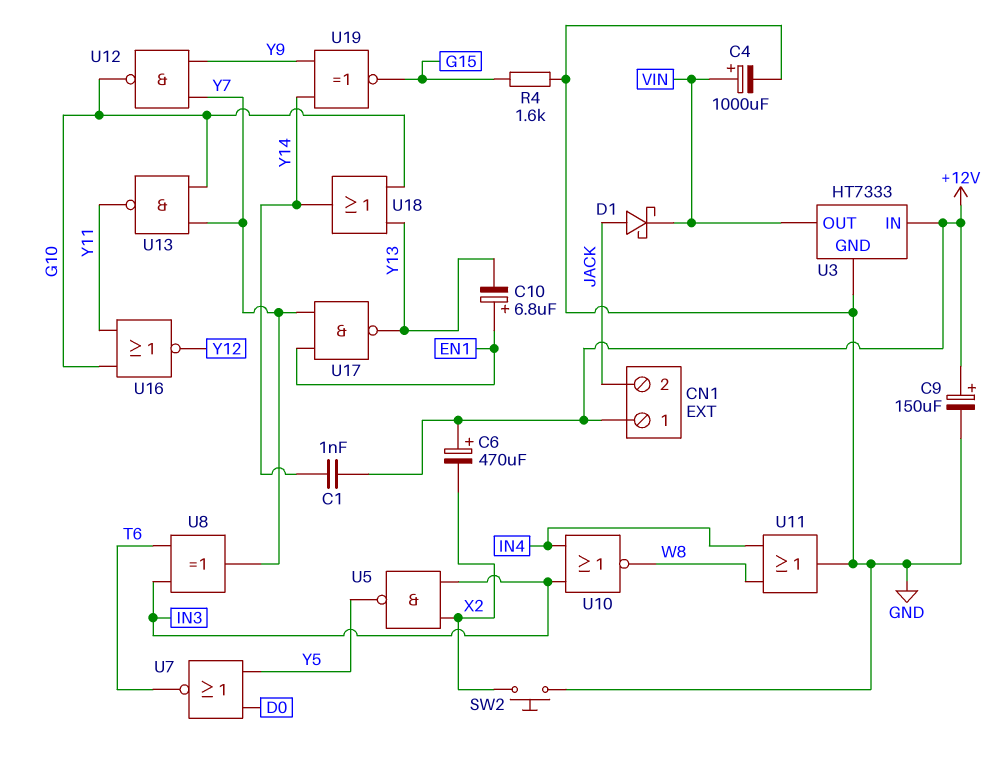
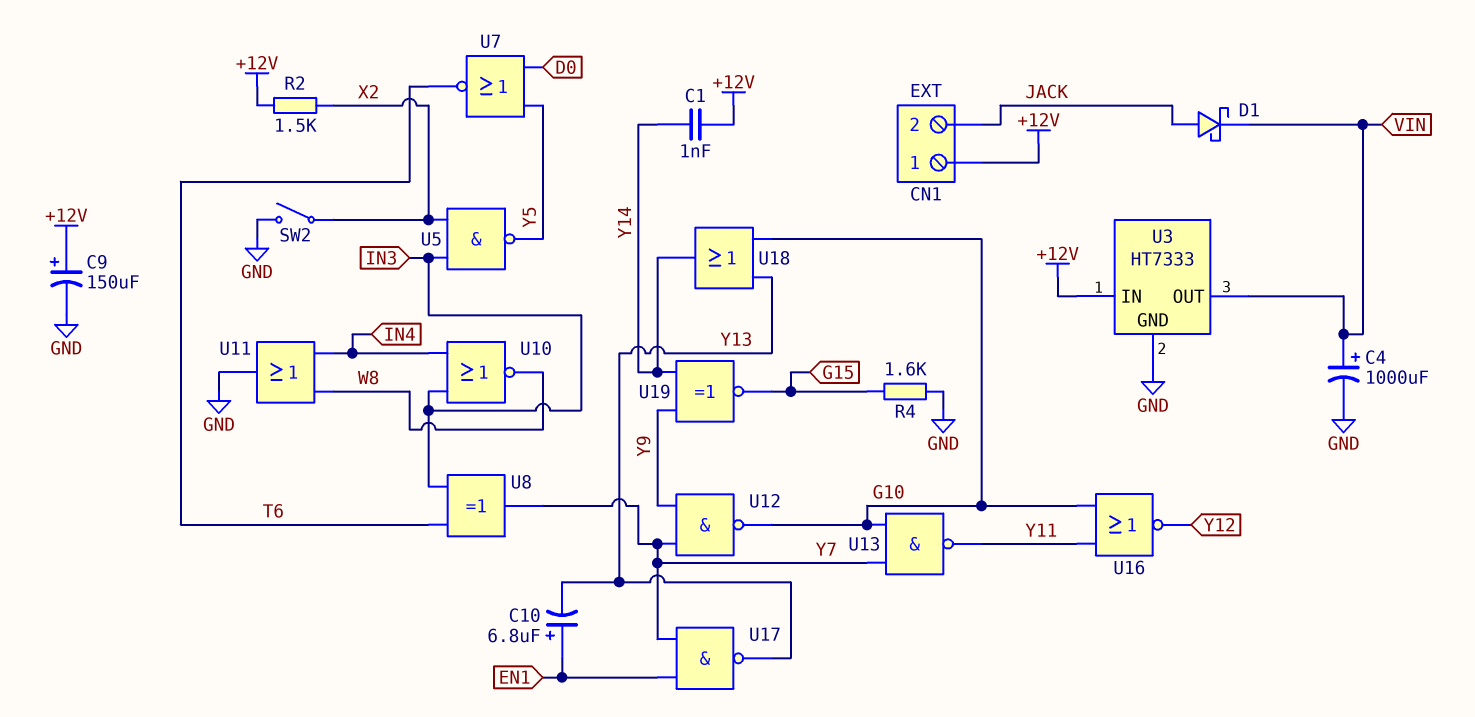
C6: 470uF (plus +12V, minus X2) -> none
R2: none -> 1.5k (+12V, X2)
SW2: button (GND, X2) -> switch (GND, X2)

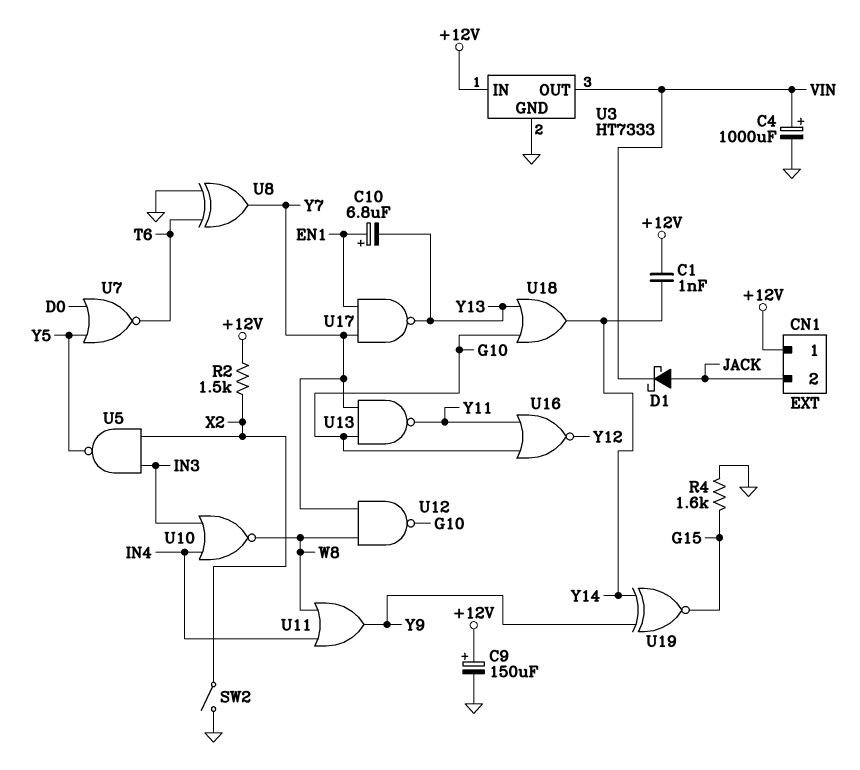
U8: XOR (in IN3, in T6, out Y7) -> XOR (in GND, in T6, out Y7)
U11: OR (in IN4, in W8, out GND) -> OR (in IN4, in W8, out Y9)
U12: NAND (in Y7, in Y9, out G10) -> NAND (in W8, in Y7, out G10)

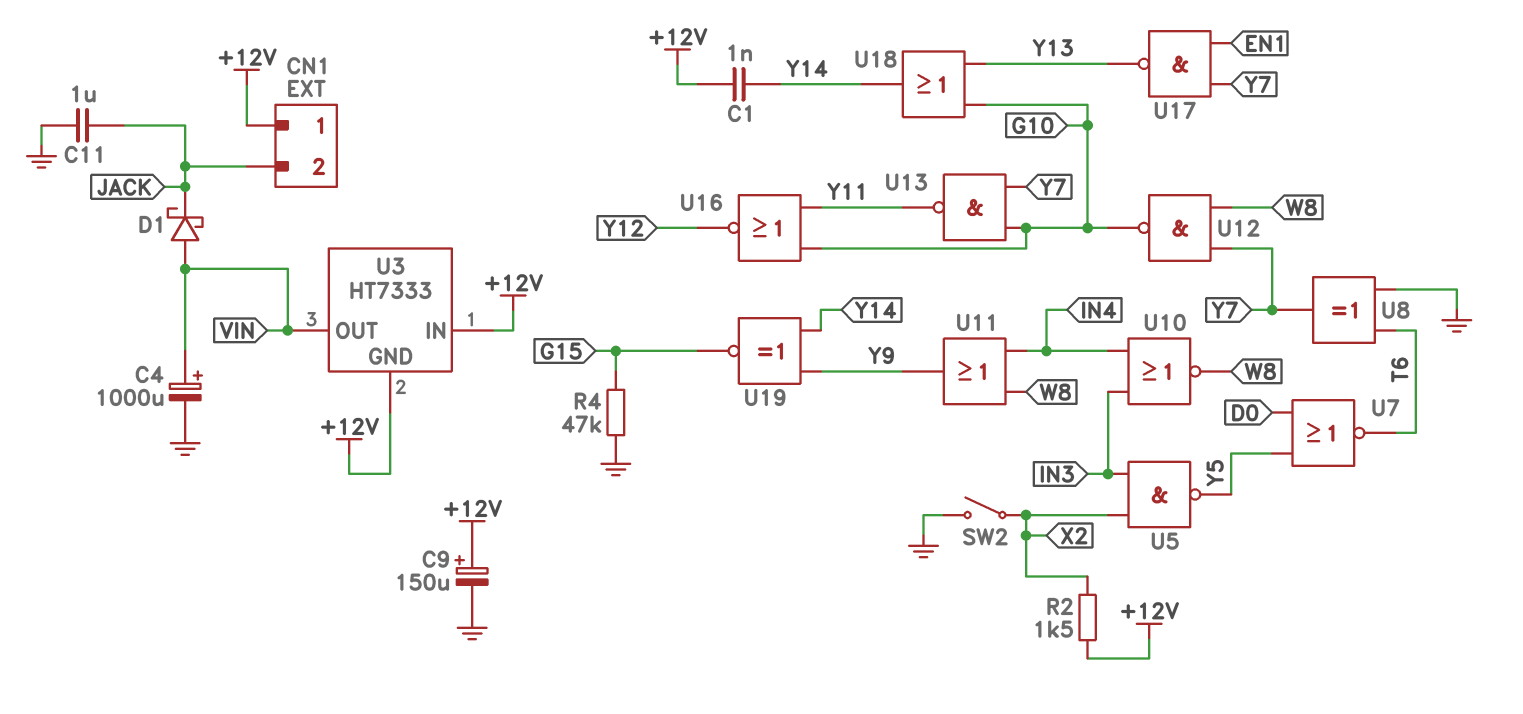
C10: 6.8uF (plus EN1, minus Y13) -> none
C11: none -> 1uF (GND, JACK)
D1: schottky (A JACK, K VIN) -> schottky (A VIN, K JACK)
R4: 1.6k (G15, GND) -> 47k (G15, GND)
U3 pin GND: GND -> +12V

